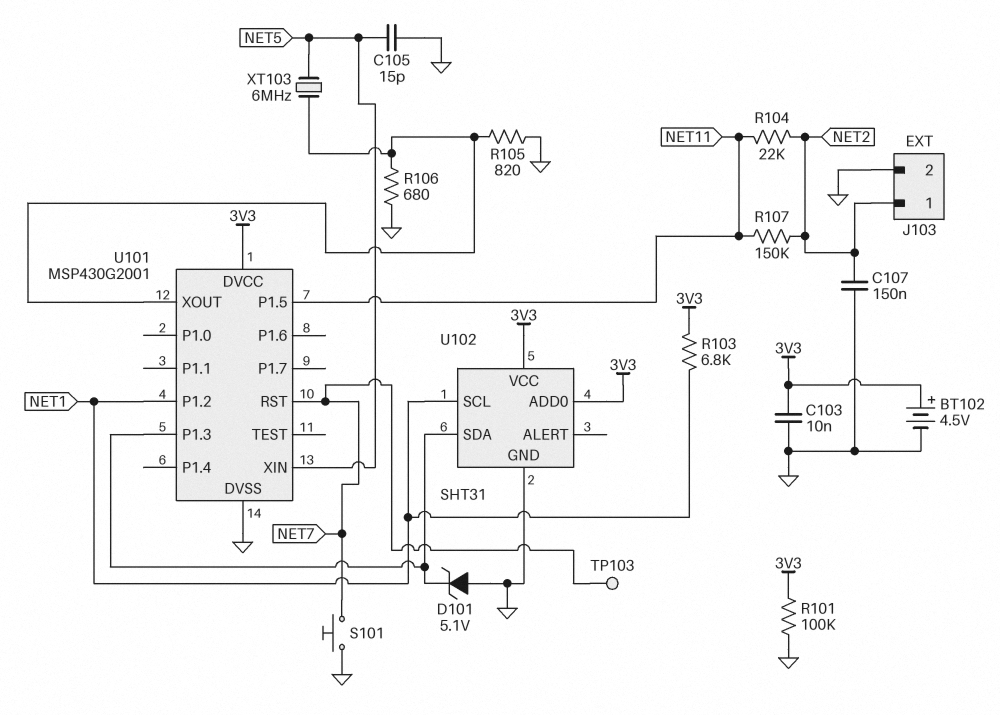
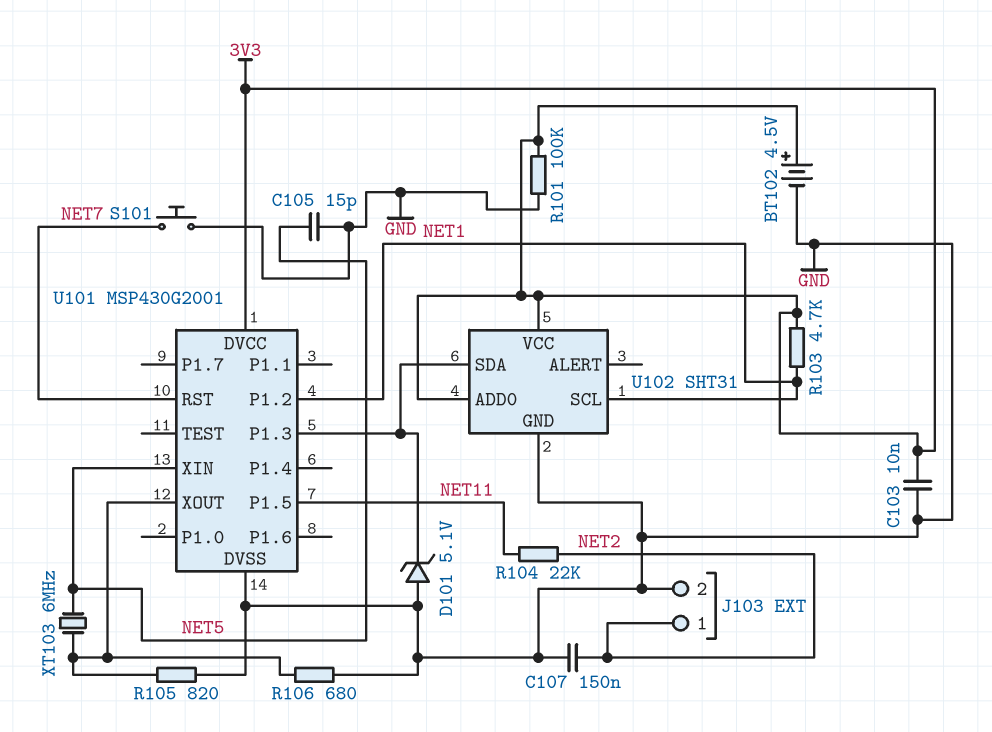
R103: 6.8k (3V3, NET1) -> 4.7k (3V3, NET1)
R107: 150k (NET2, NET11) -> none
TP103: test point (NET7) -> none

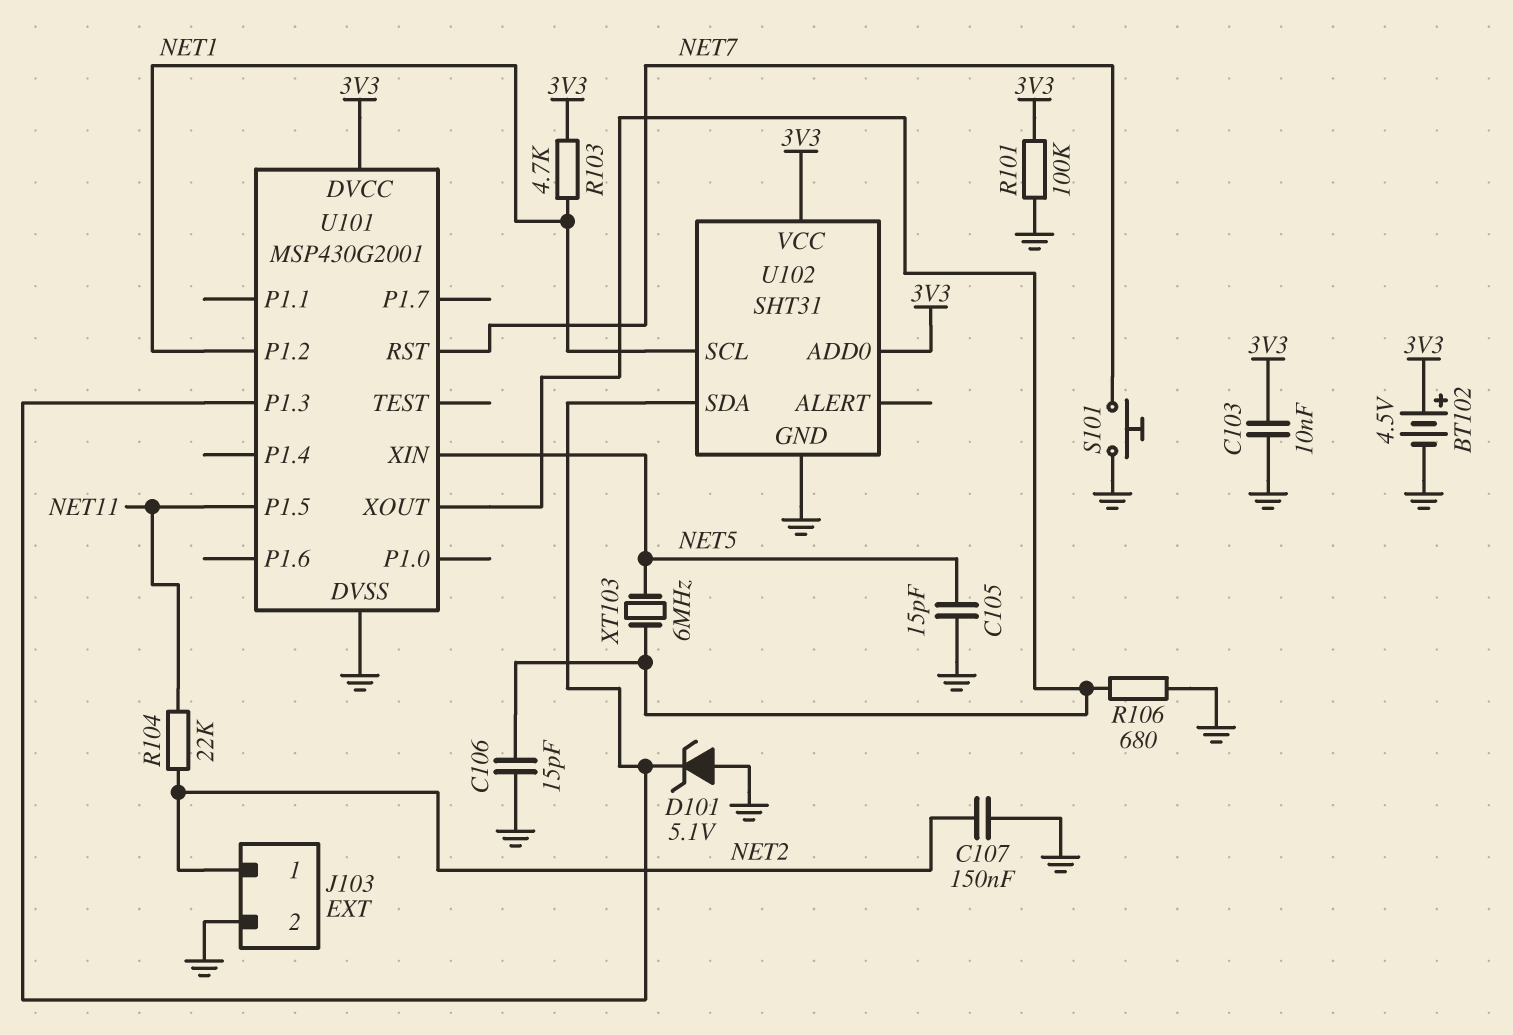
C106: none -> 15pF (GND, U101/XOUT)
R105: 820 (GND, U101/XOUT) -> none

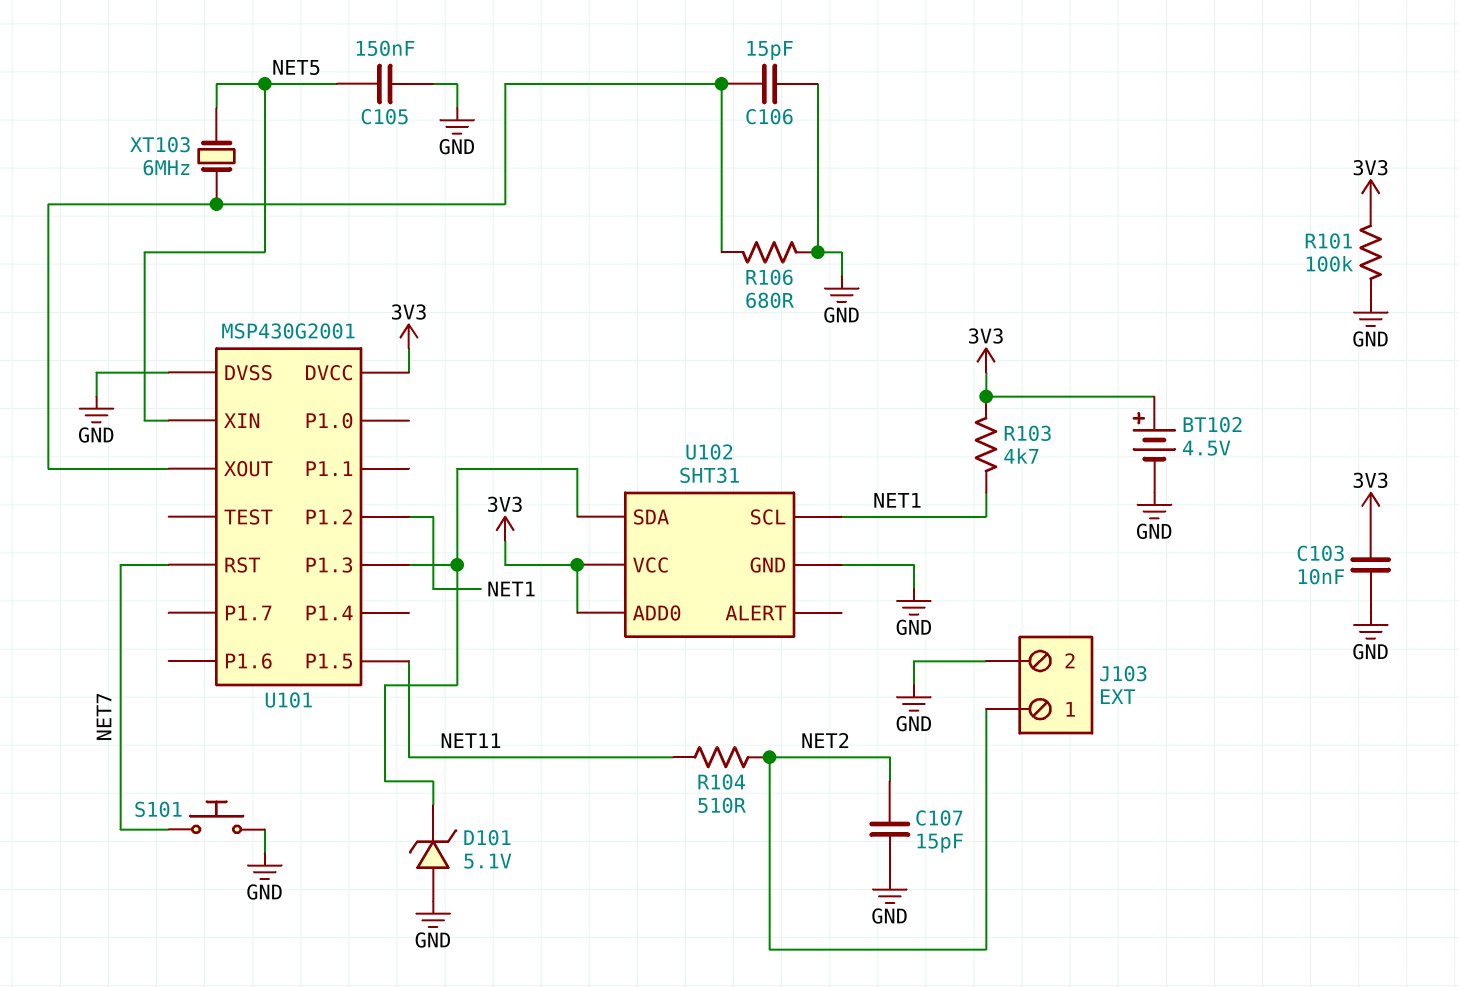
C105: 15pF (GND, NET5) -> 150nF (GND, NET5)
C107: 150nF (GND, NET2) -> 15pF (GND, NET2)
R104: 22k (NET2, NET11) -> 510 (NET2, NET11)

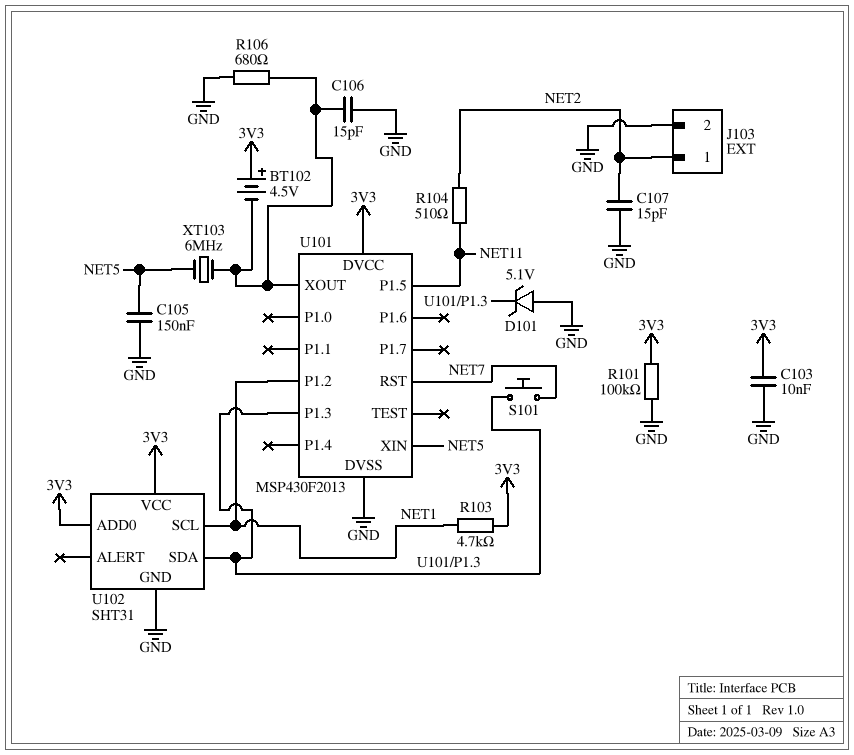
BT102: 4.5V (plus 3V3, minus GND) -> 4.5V (plus 3V3, minus U101/XOUT)
S101: button (GND, NET7) -> button (NET7, U101/P1.3)
U101: MSP430G2001 -> MSP430F2013

